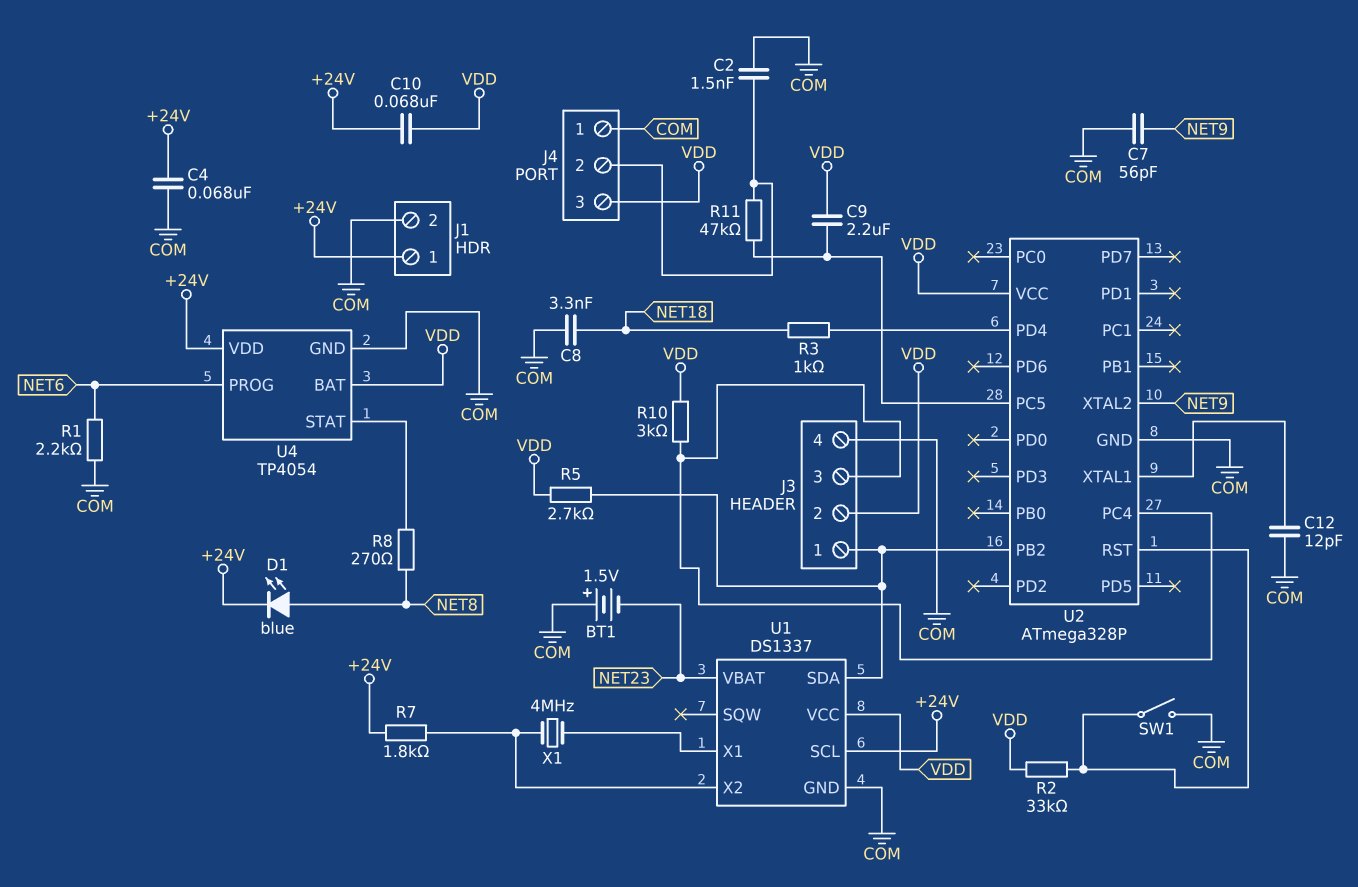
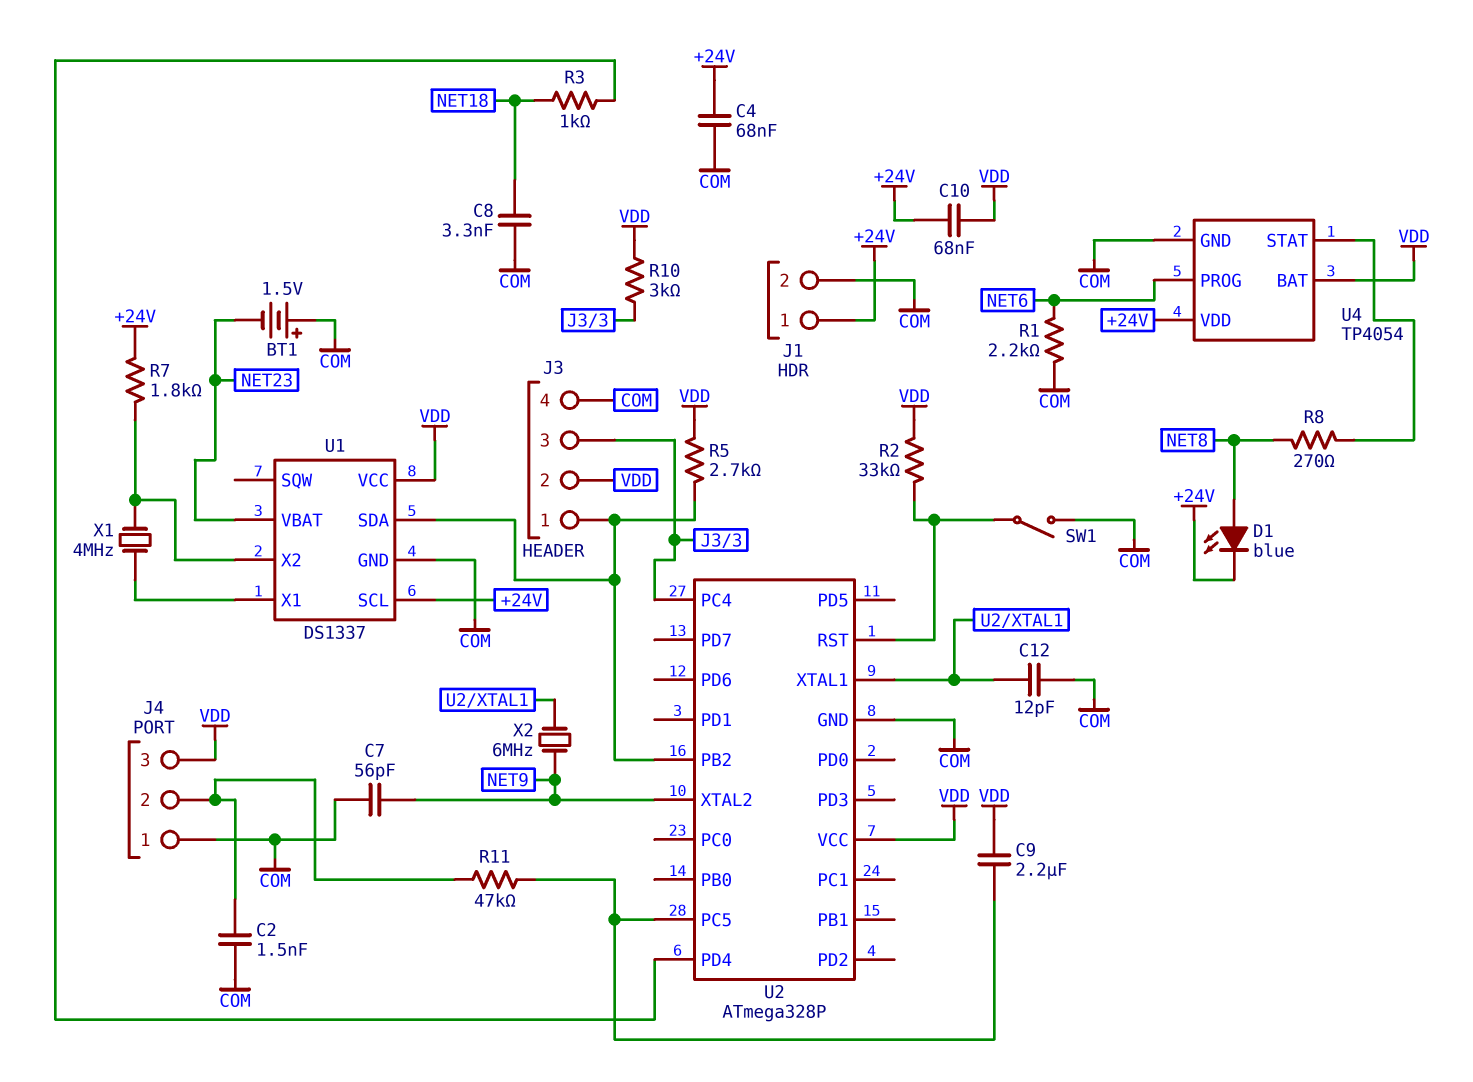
X2: none -> 6MHz (NET9, U2/XTAL1)

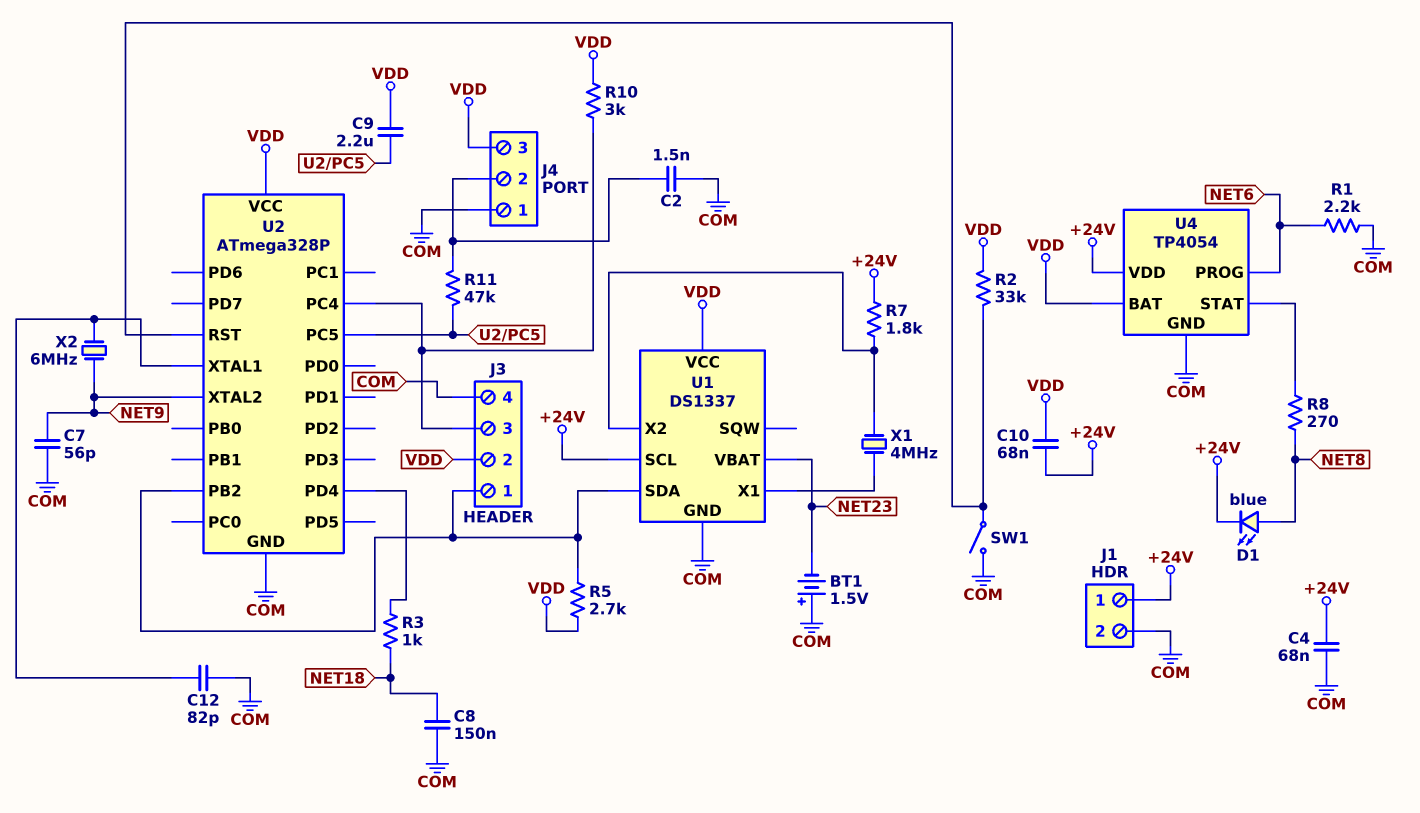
C8: 3.3nF (COM, NET18) -> 150nF (COM, NET18)
C12: 12pF (COM, U2/XTAL1) -> 82pF (COM, U2/XTAL1)

